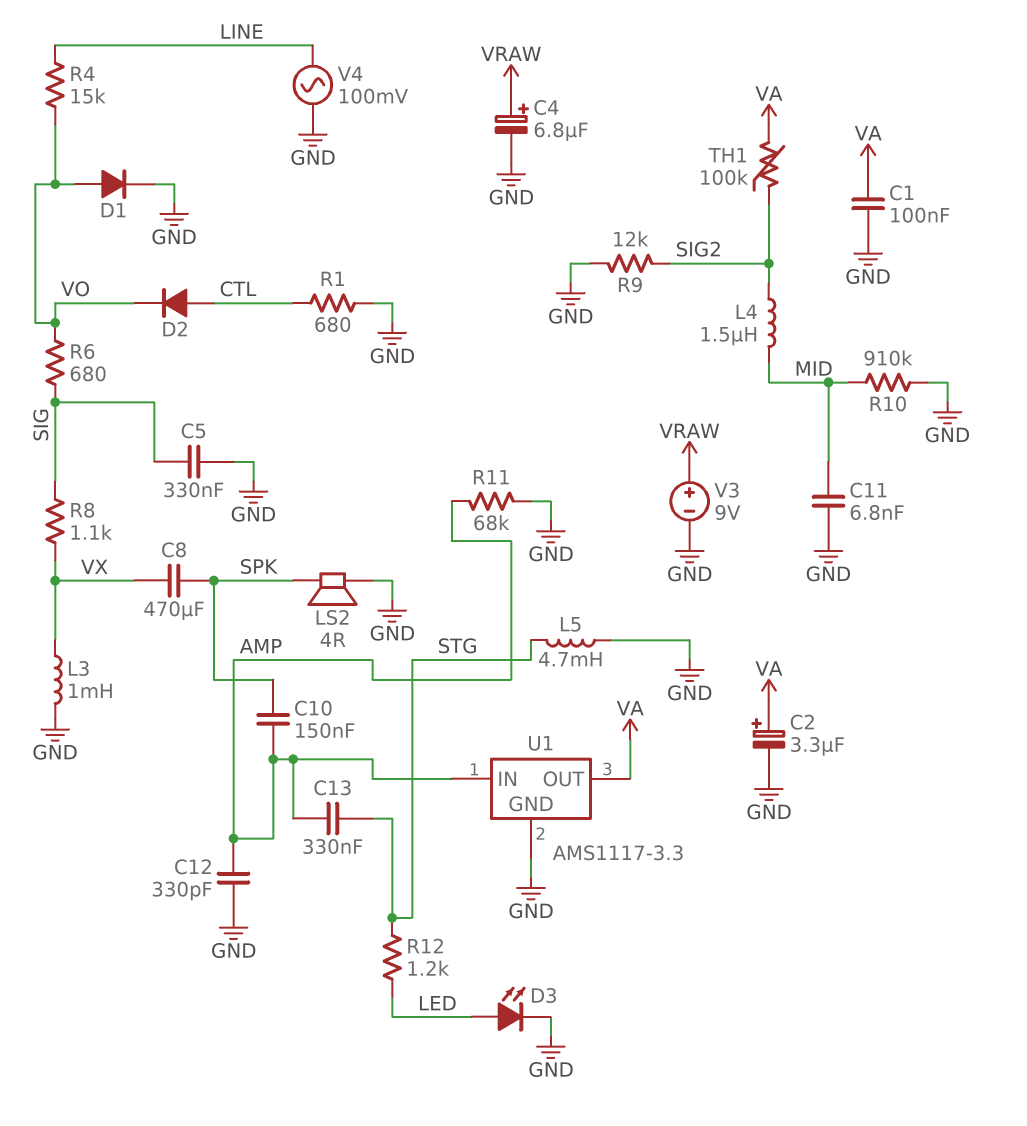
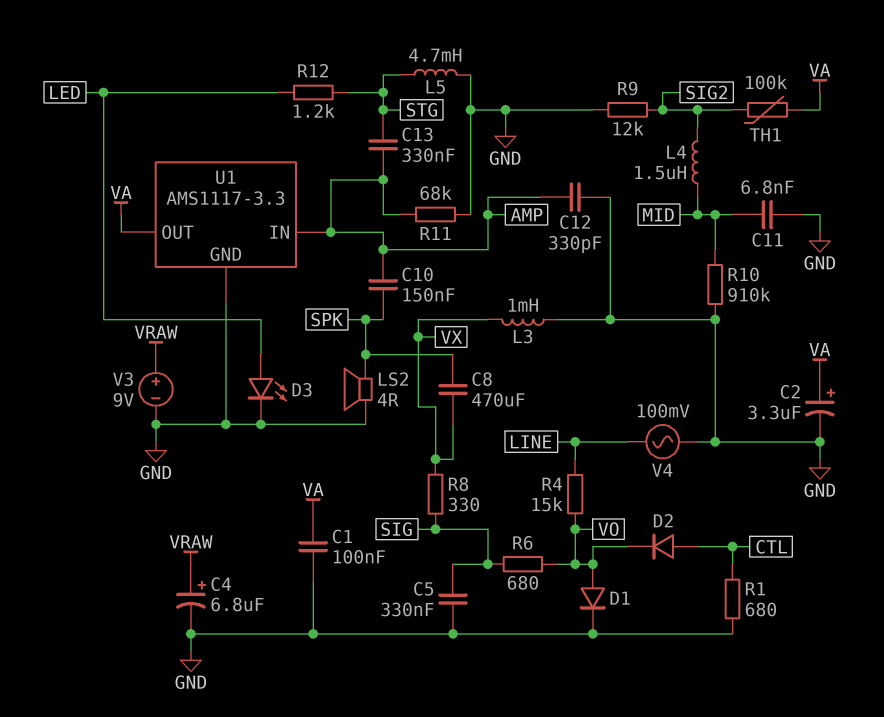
R8: 1.1k (SIG, VX) -> 330 (SIG, VX)

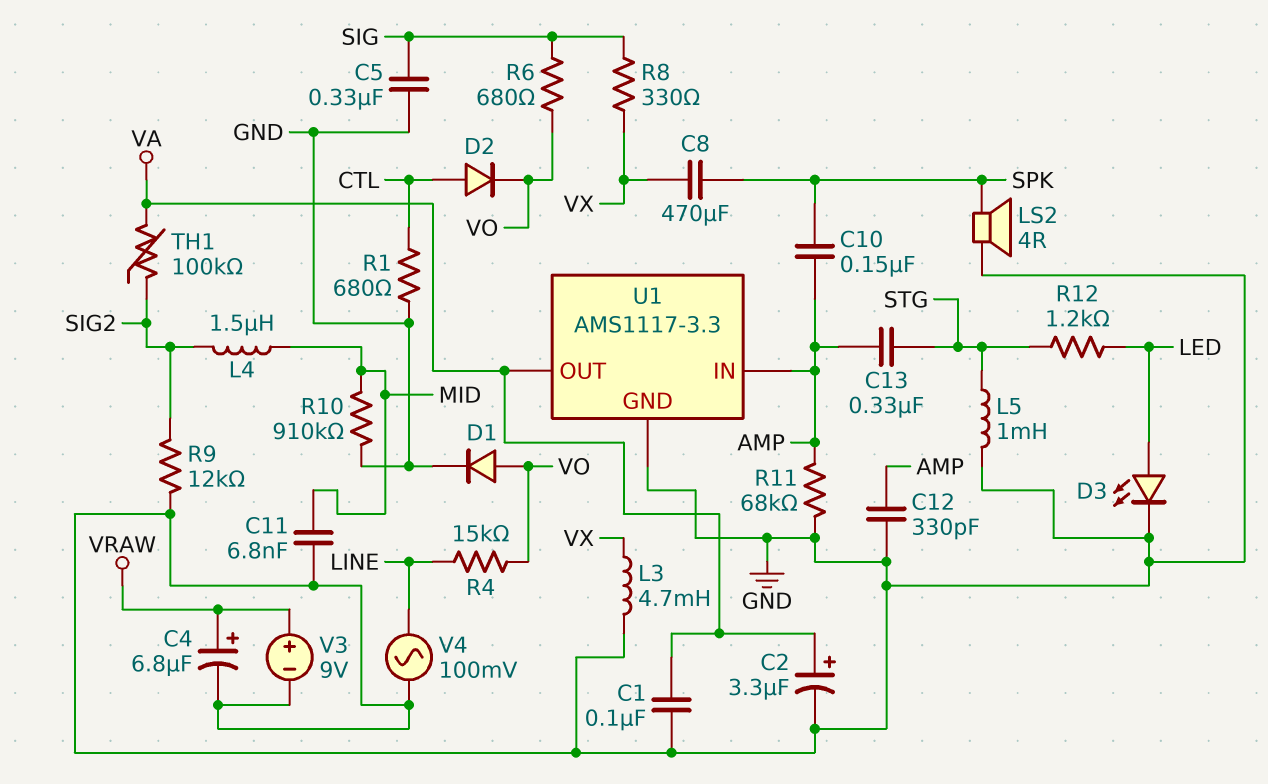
L3: 1mH (GND, VX) -> 4.7mH (GND, VX)
L5: 4.7mH (GND, STG) -> 1mH (GND, STG)

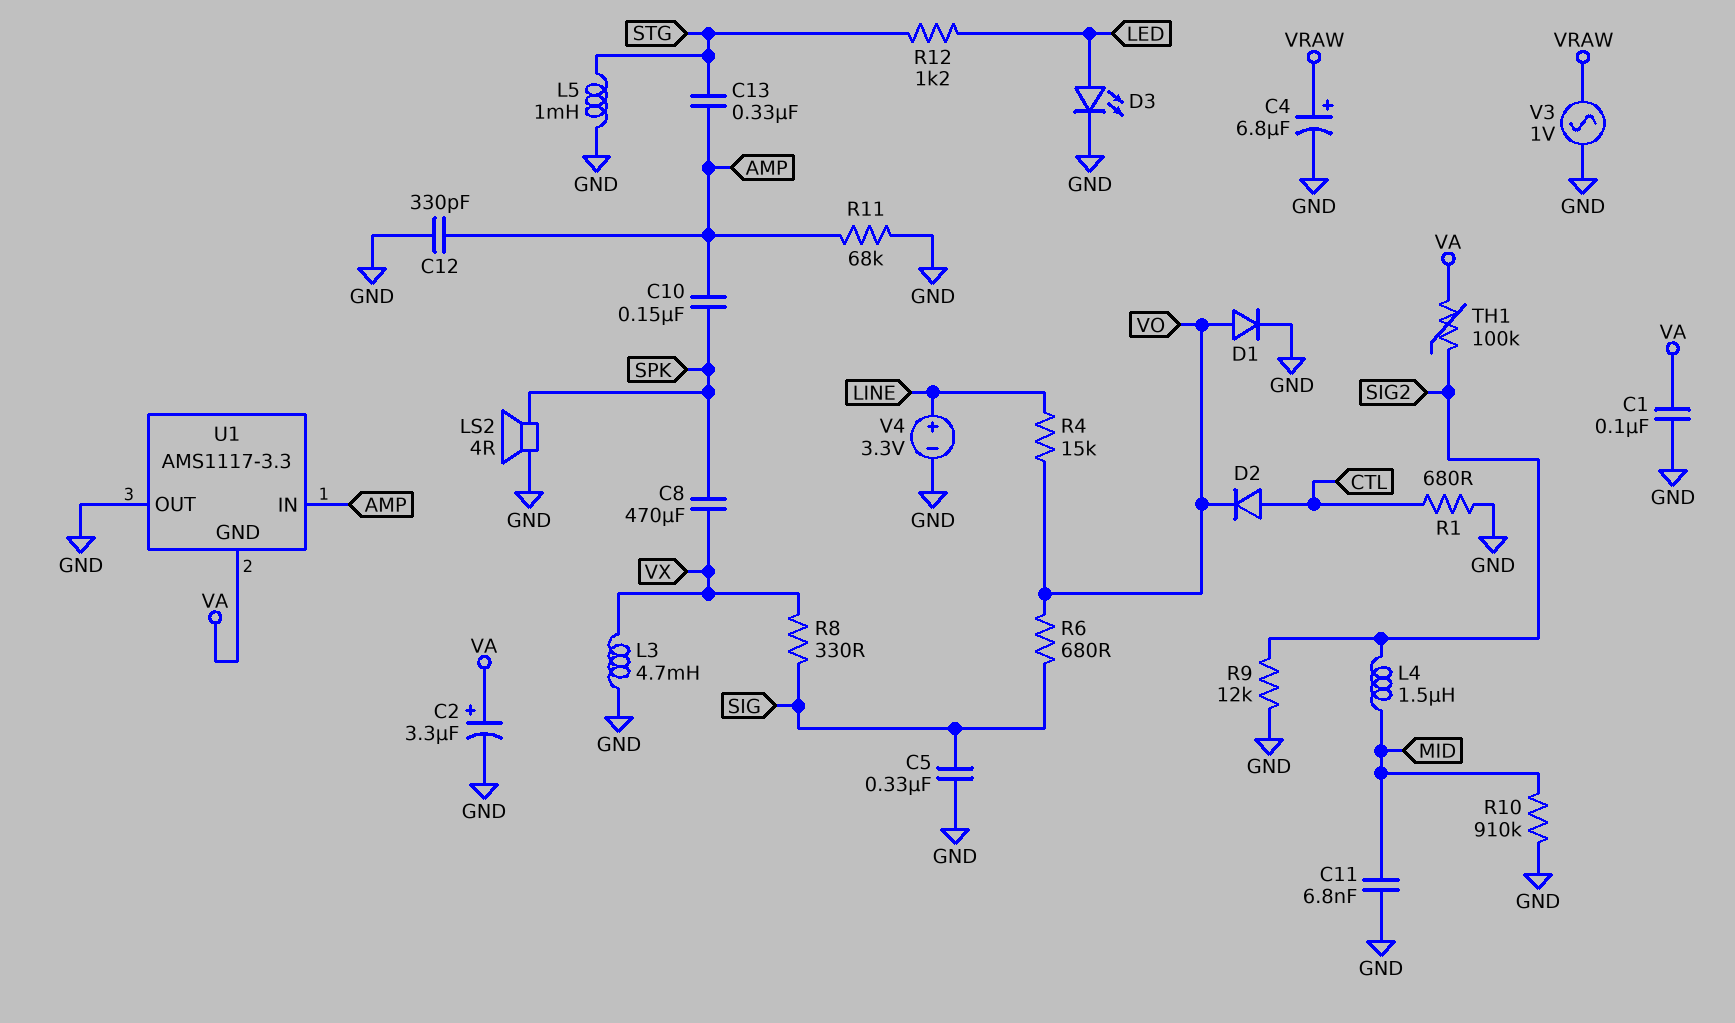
U1 pin GND: GND -> VA
U1 pin OUT: VA -> GND
V3: 9V (plus VRAW, minus GND) -> AC 1V (GND, VRAW)
V4: AC 100mV (GND, LINE) -> 3.3V (plus LINE, minus GND)

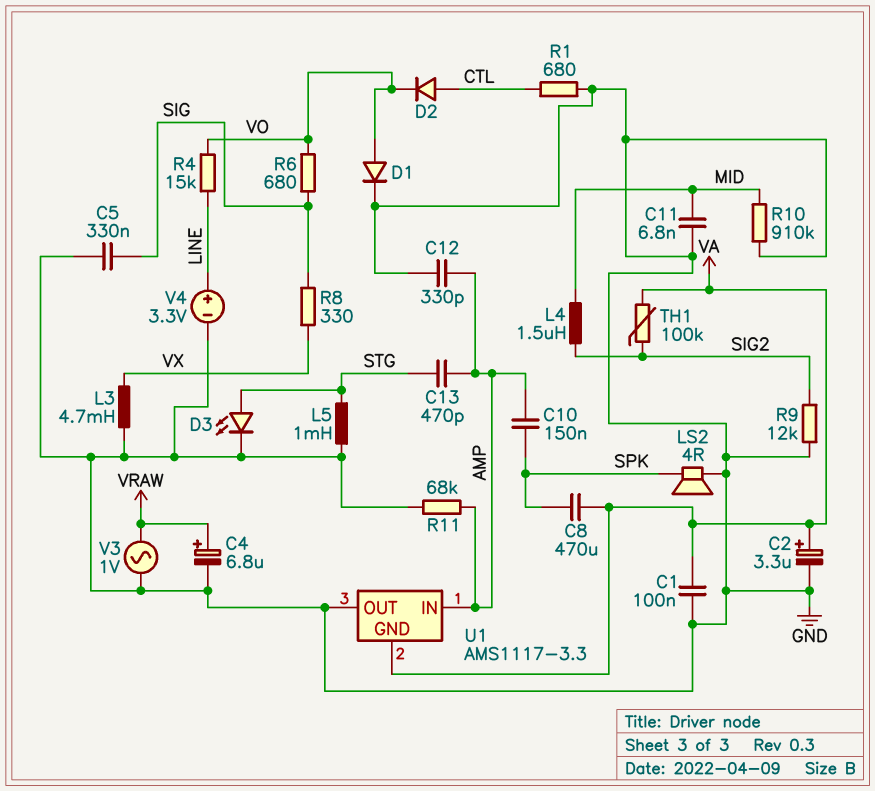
C8: 470uF (SPK, VX) -> 470uF (SPK, VA)
C13: 330nF (AMP, STG) -> 470pF (AMP, STG)
D3: LED (A LED, K GND) -> LED (A STG, K GND)
R12: 1.2k (LED, STG) -> none

